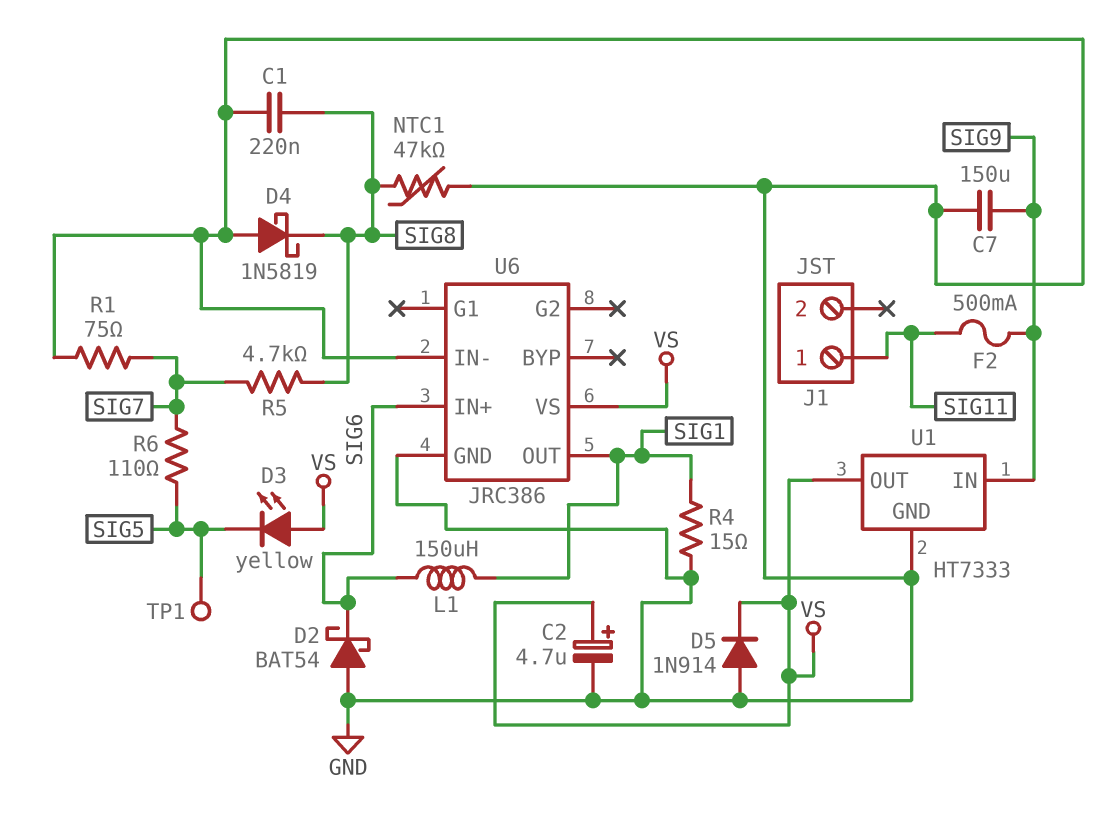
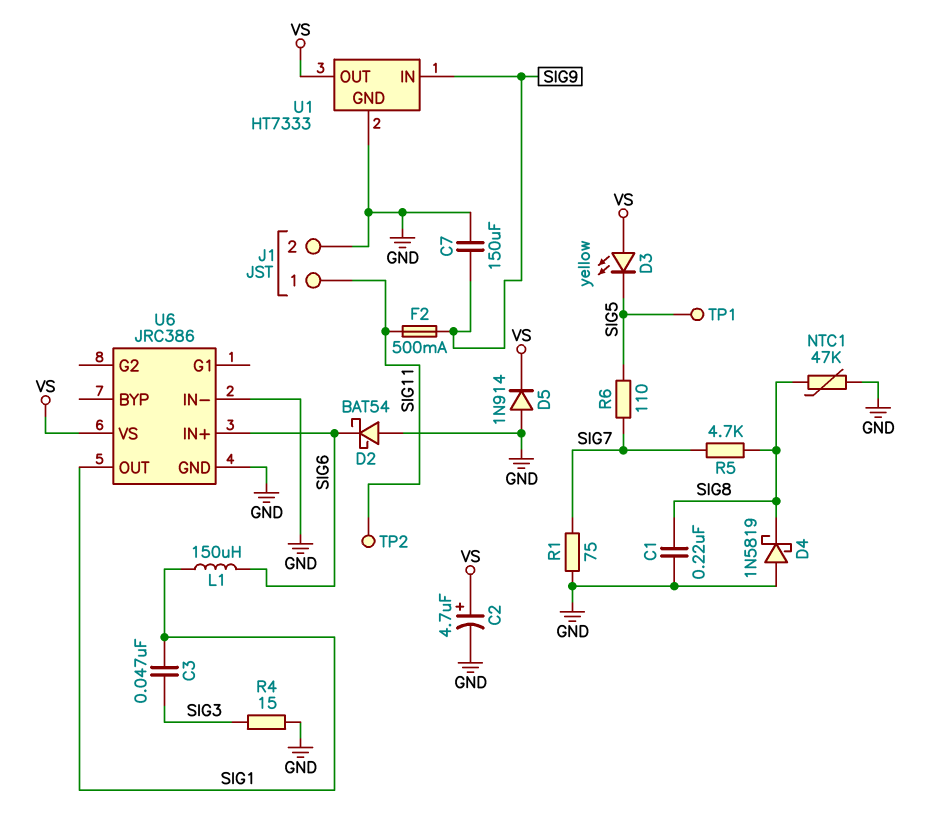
C3: none -> 47nF (SIG1, SIG3)
J1 pin 2: none -> GND
R4: 15 (GND, SIG1) -> 15 (GND, SIG3)
TP2: none -> test point (SIG11)

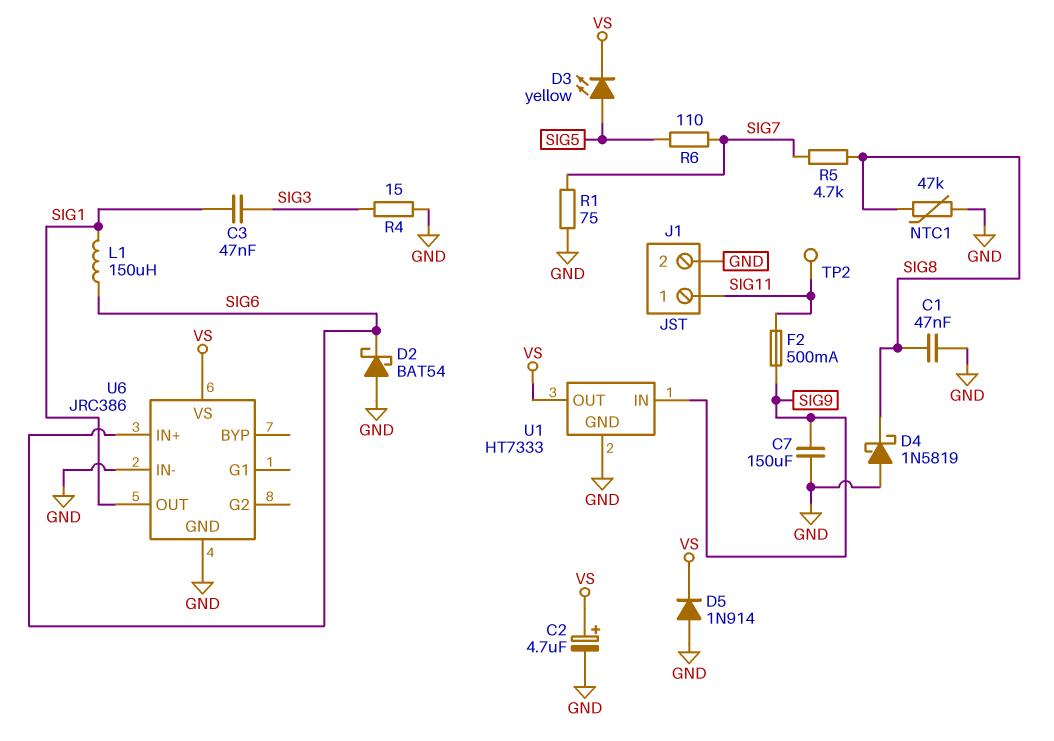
C1: 220nF (GND, SIG8) -> 47nF (GND, SIG8)
D3: LED yellow (A VS, K SIG5) -> LED yellow (A SIG5, K VS)
TP1: test point (SIG5) -> none

